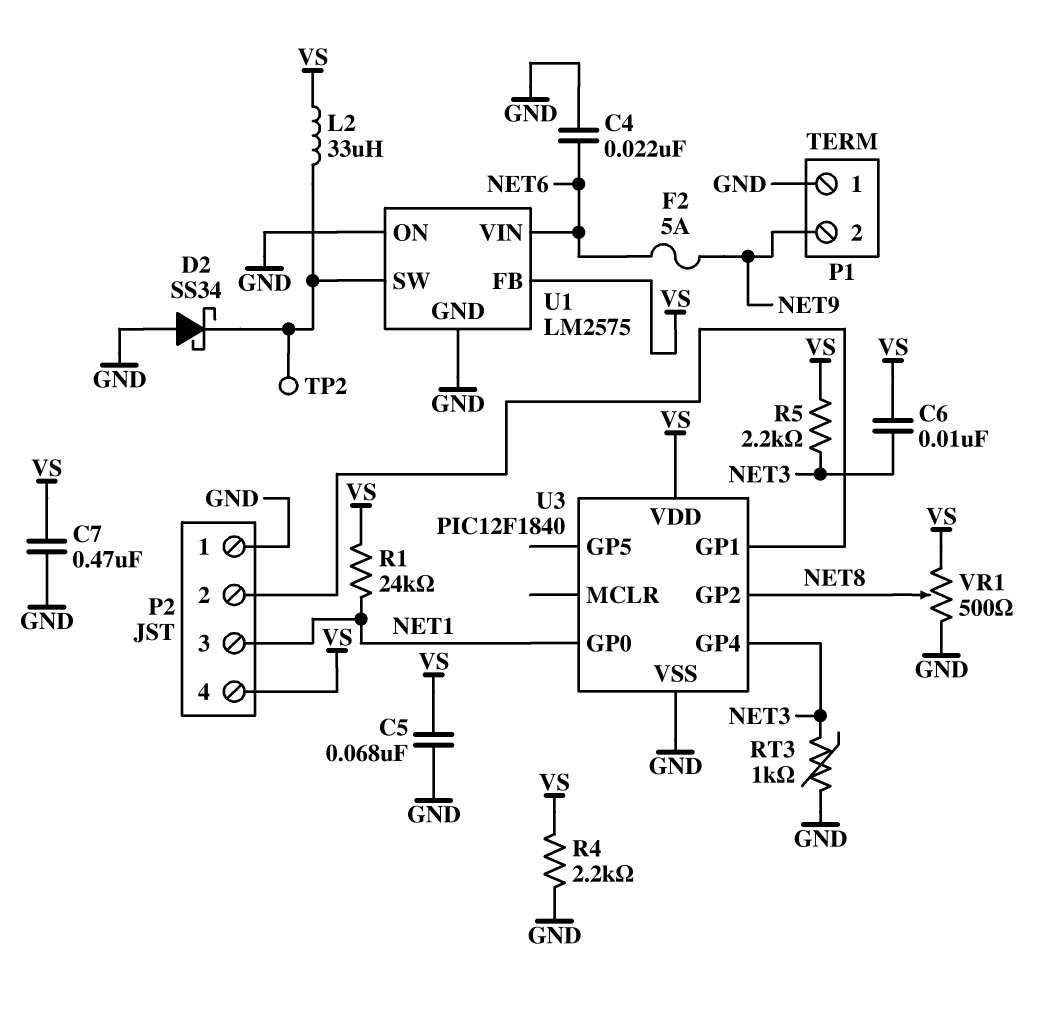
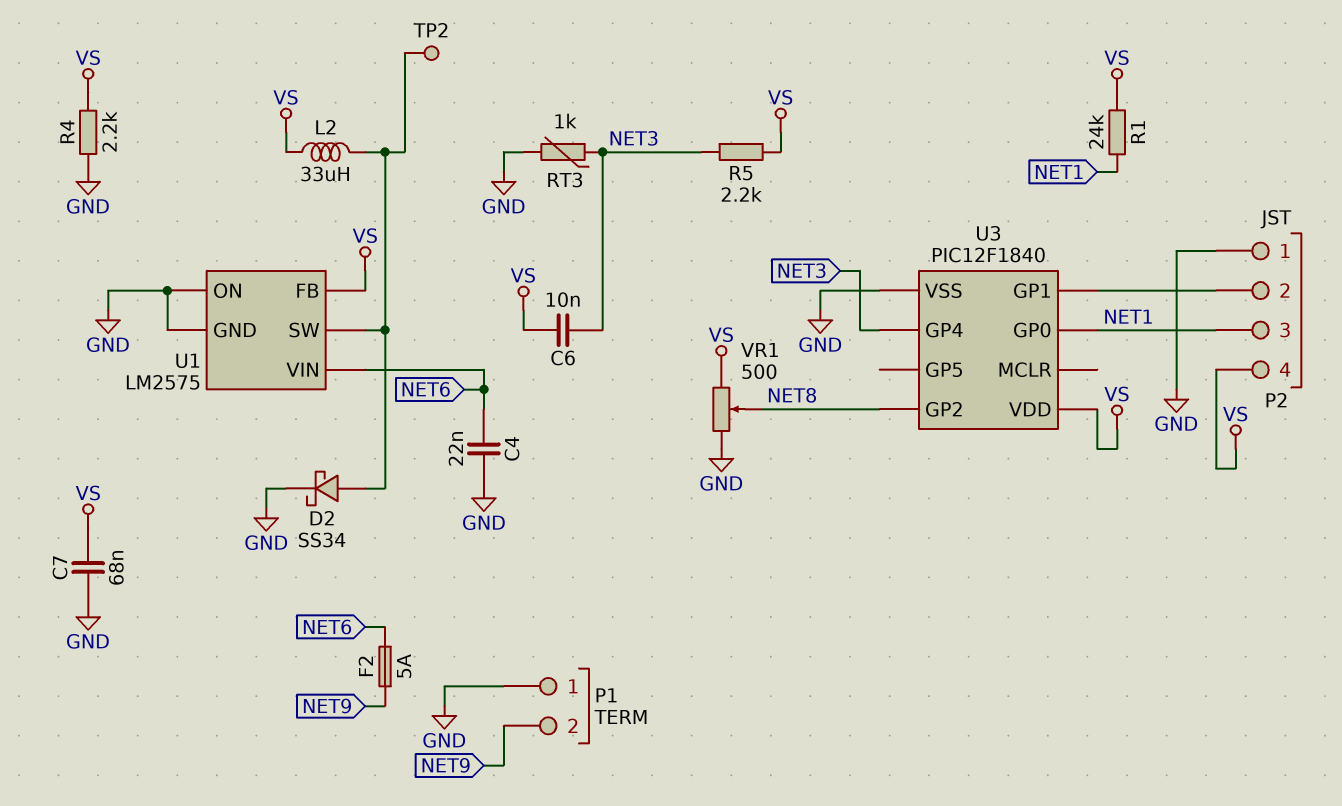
C5: 68nF (GND, VS) -> none
C7: 470nF (GND, VS) -> 68nF (GND, VS)
D2: schottky SS34 (A GND, K U1/SW) -> schottky SS34 (A U1/SW, K GND)

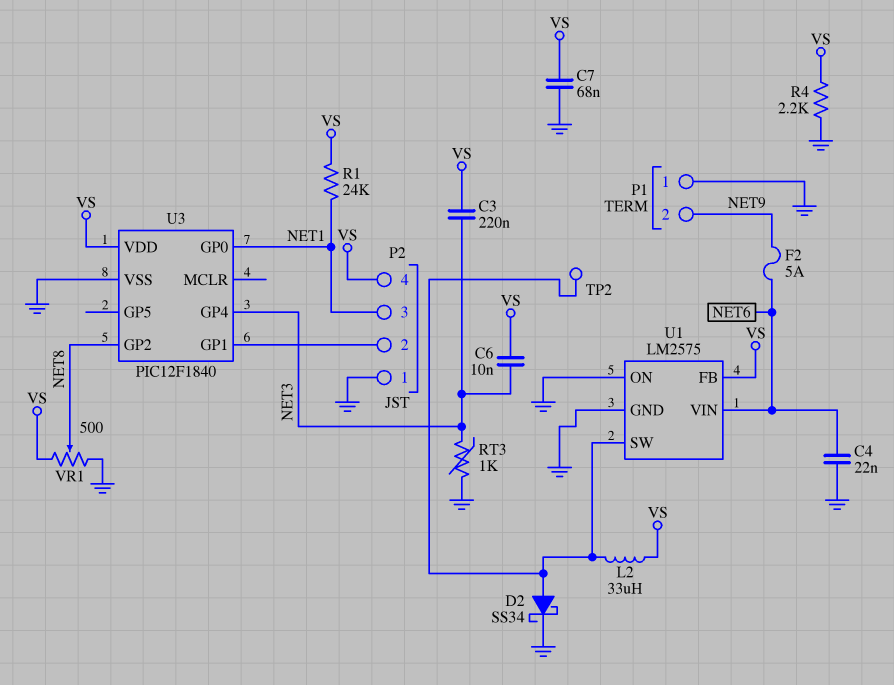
C3: none -> 220nF (NET3, VS)
R5: 2.2k (NET3, VS) -> none

